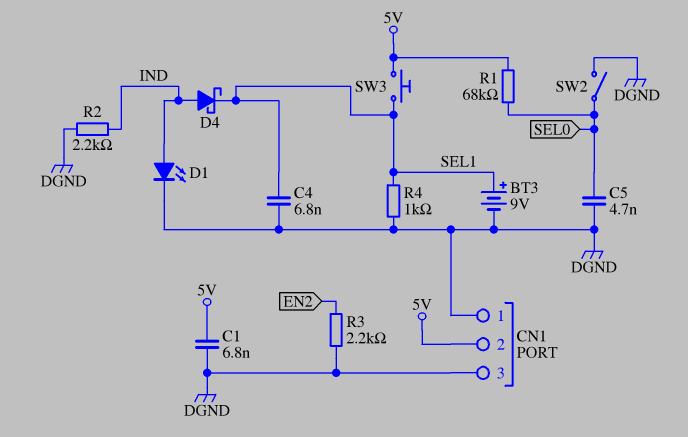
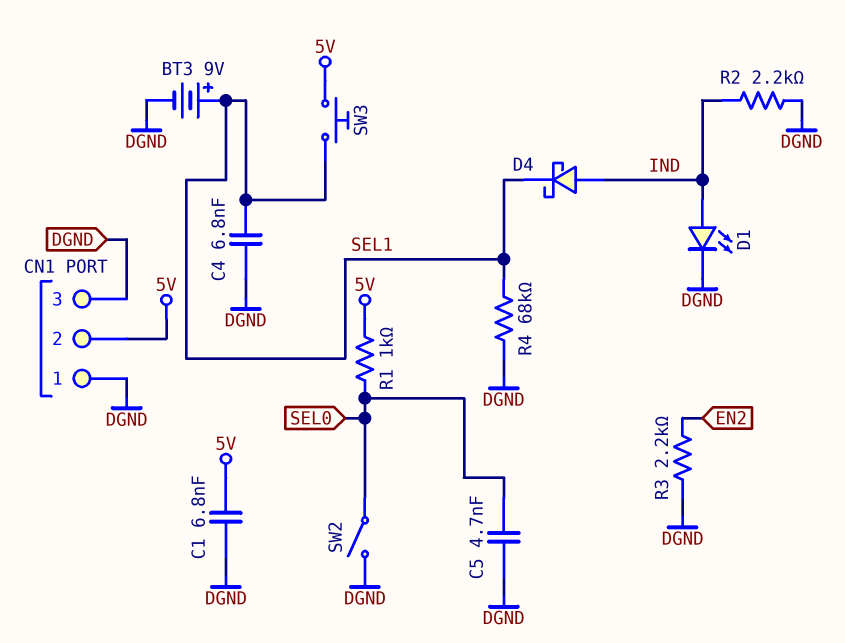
R1: 68k (5V, SEL0) -> 1k (5V, SEL0)
R4: 1k (DGND, SEL1) -> 68k (DGND, SEL1)

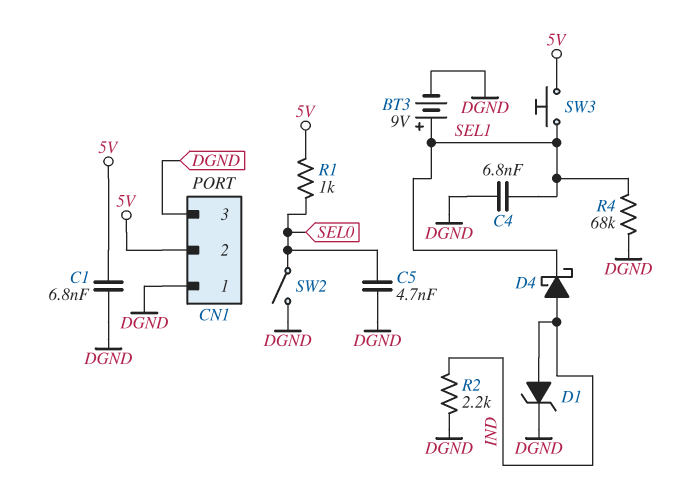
D1: LED (A IND, K DGND) -> zener (A IND, K DGND)
R3: 2.2k (DGND, EN2) -> none

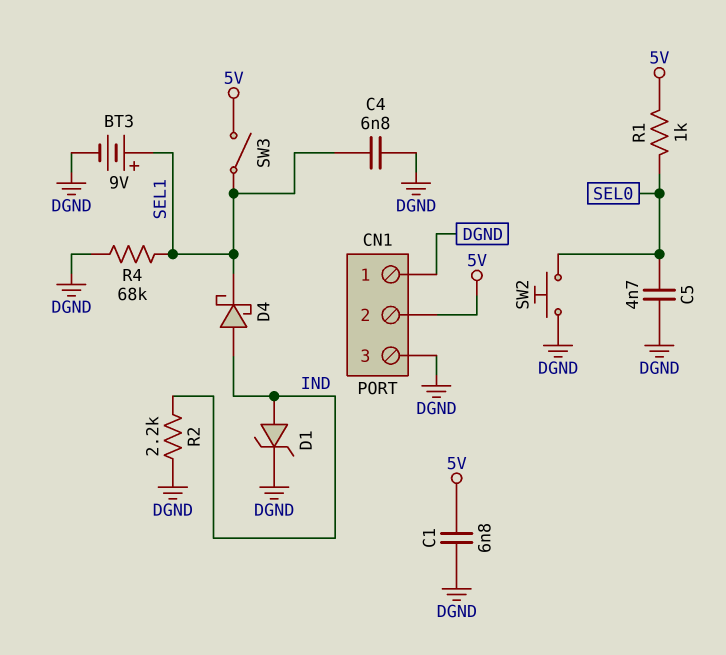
SW2: switch (DGND, SEL0) -> button (DGND, SEL0)
SW3: button (5V, SEL1) -> switch (5V, SEL1)

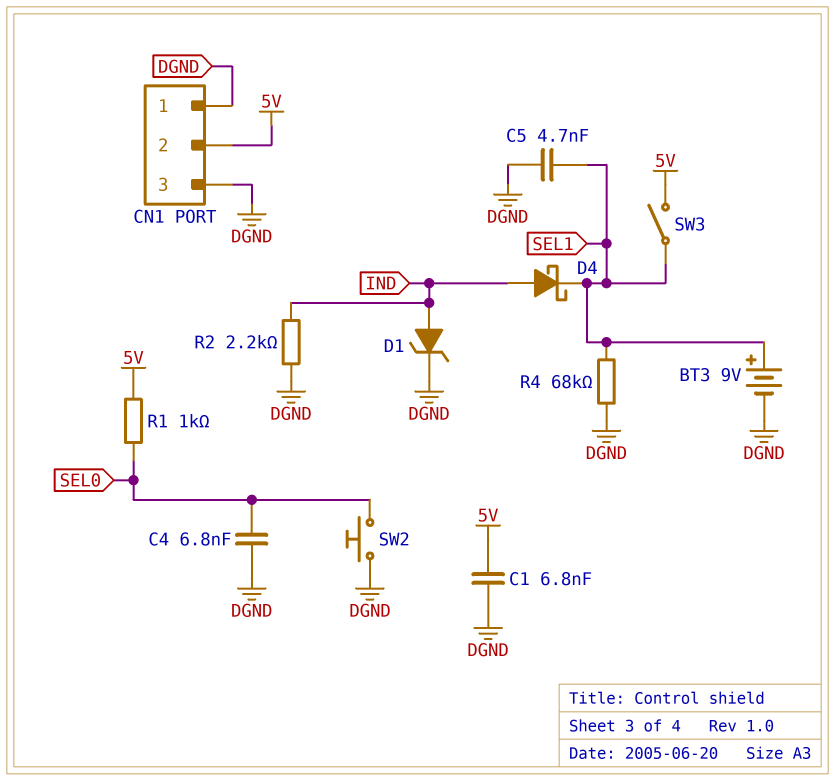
C4: 6.8nF (DGND, SEL1) -> 6.8nF (DGND, SEL0)
C5: 4.7nF (DGND, SEL0) -> 4.7nF (DGND, SEL1)

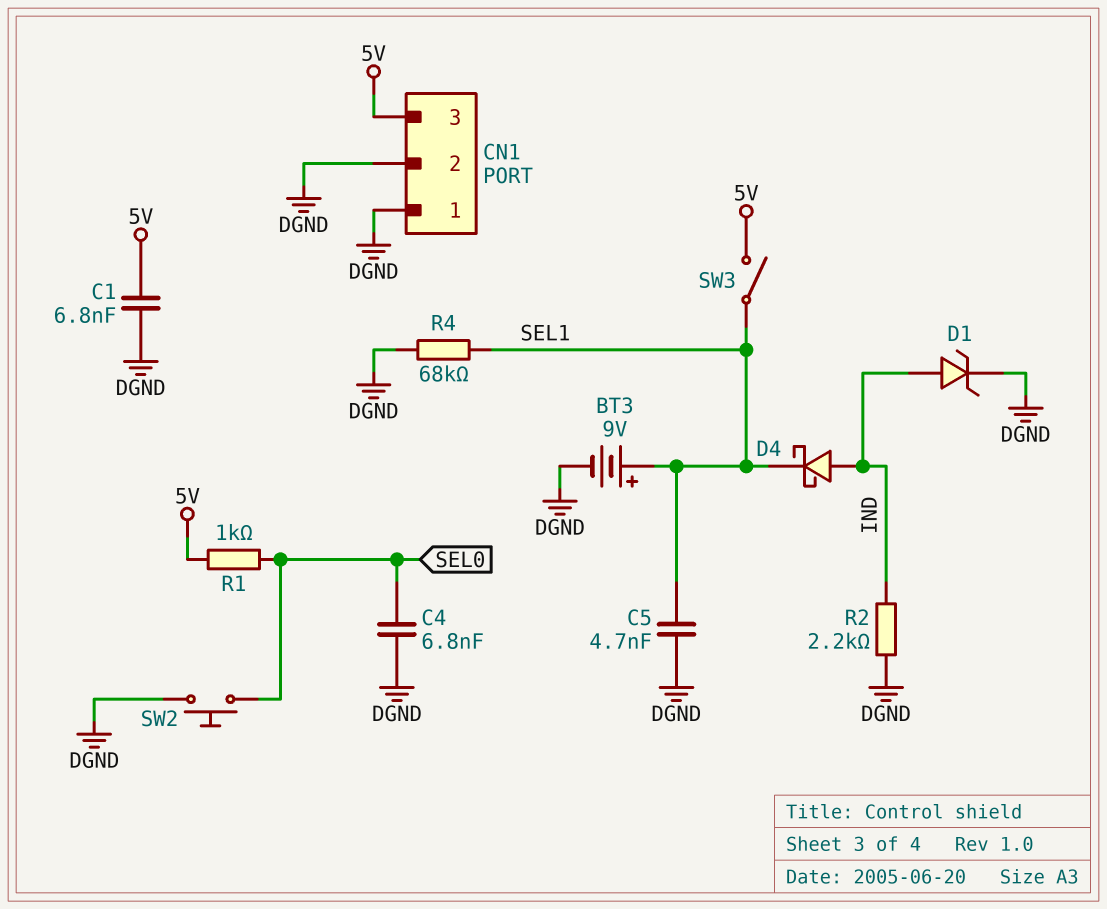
CN1 pin 2: 5V -> DGND
CN1 pin 3: DGND -> 5V

